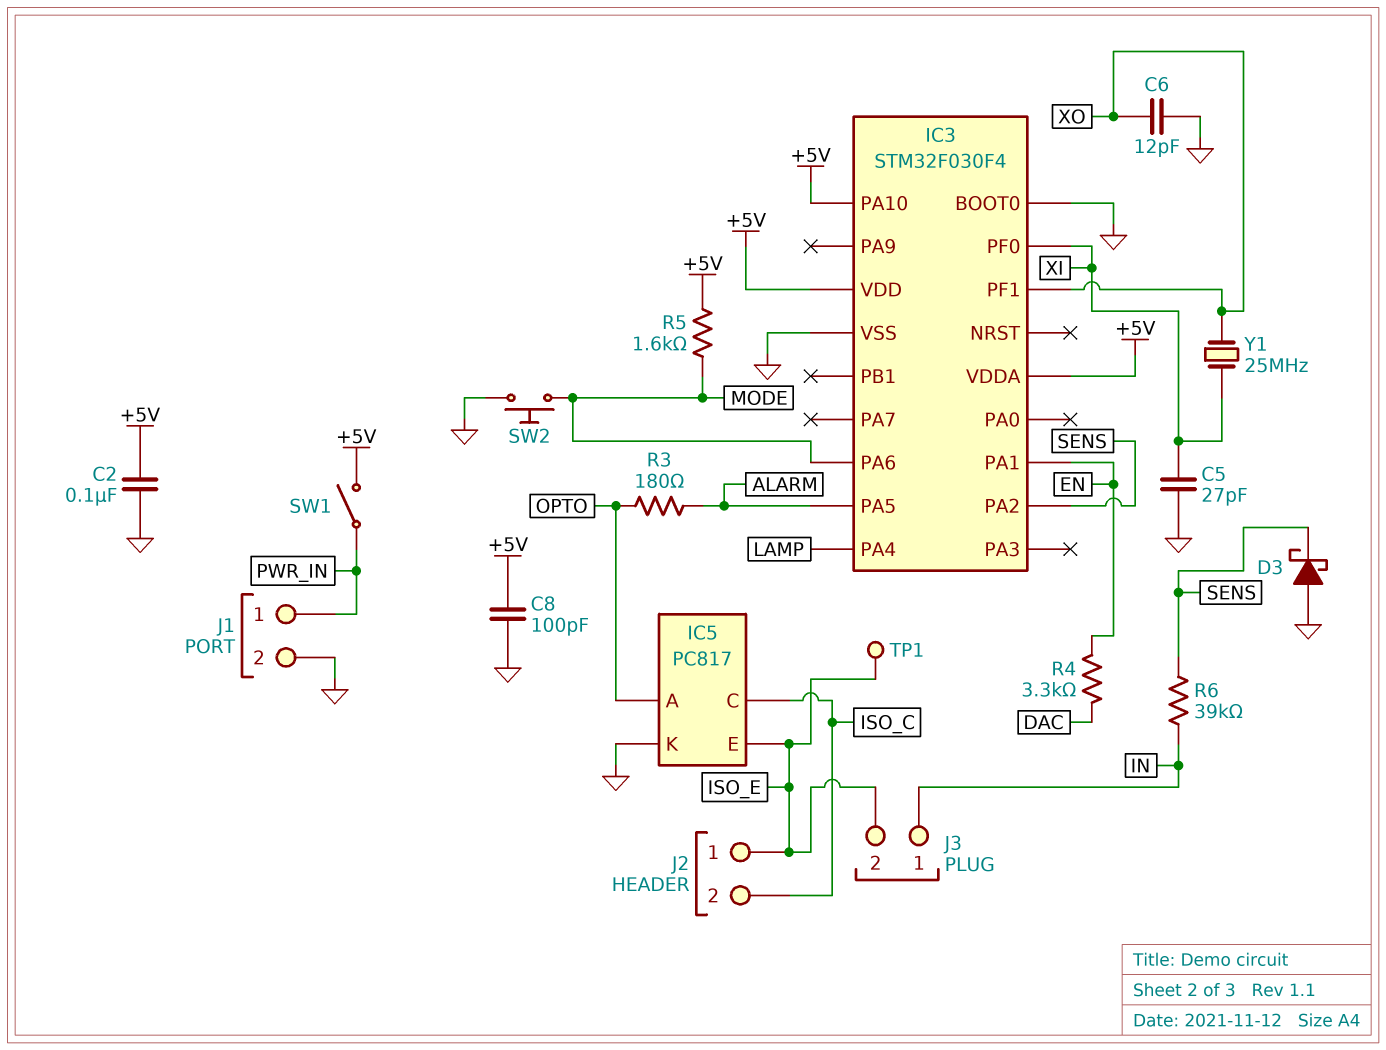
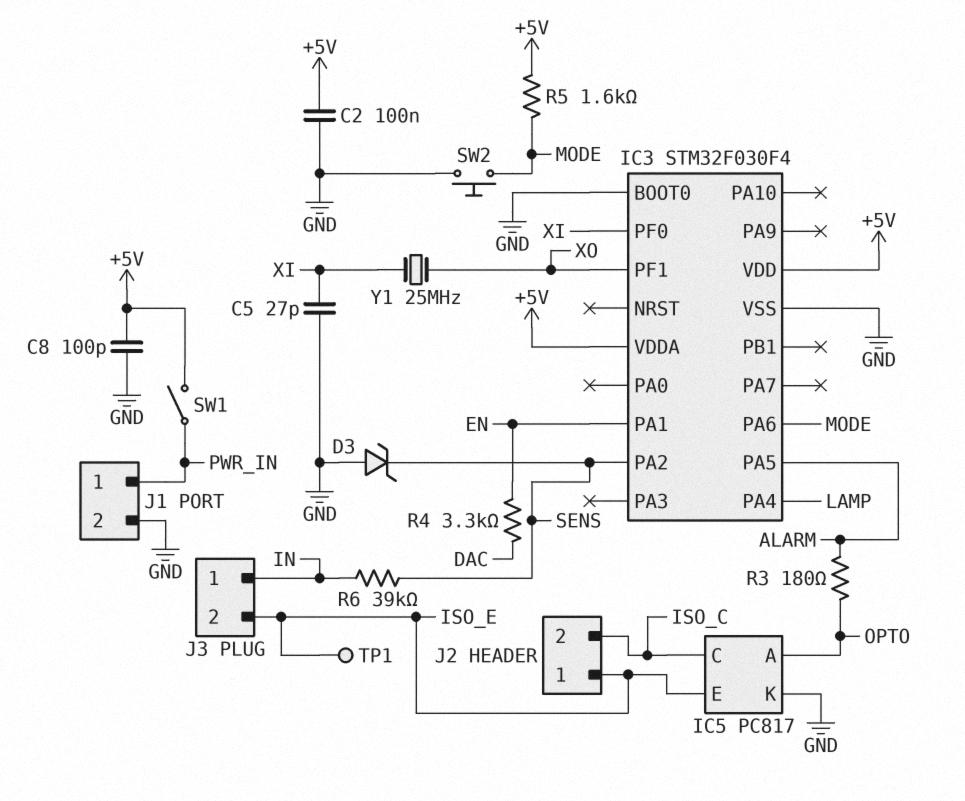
C6: 12pF (GND, XO) -> none
D3: schottky (A GND, K SENS) -> zener (A GND, K SENS)
IC3 pin PA10: +5V -> none

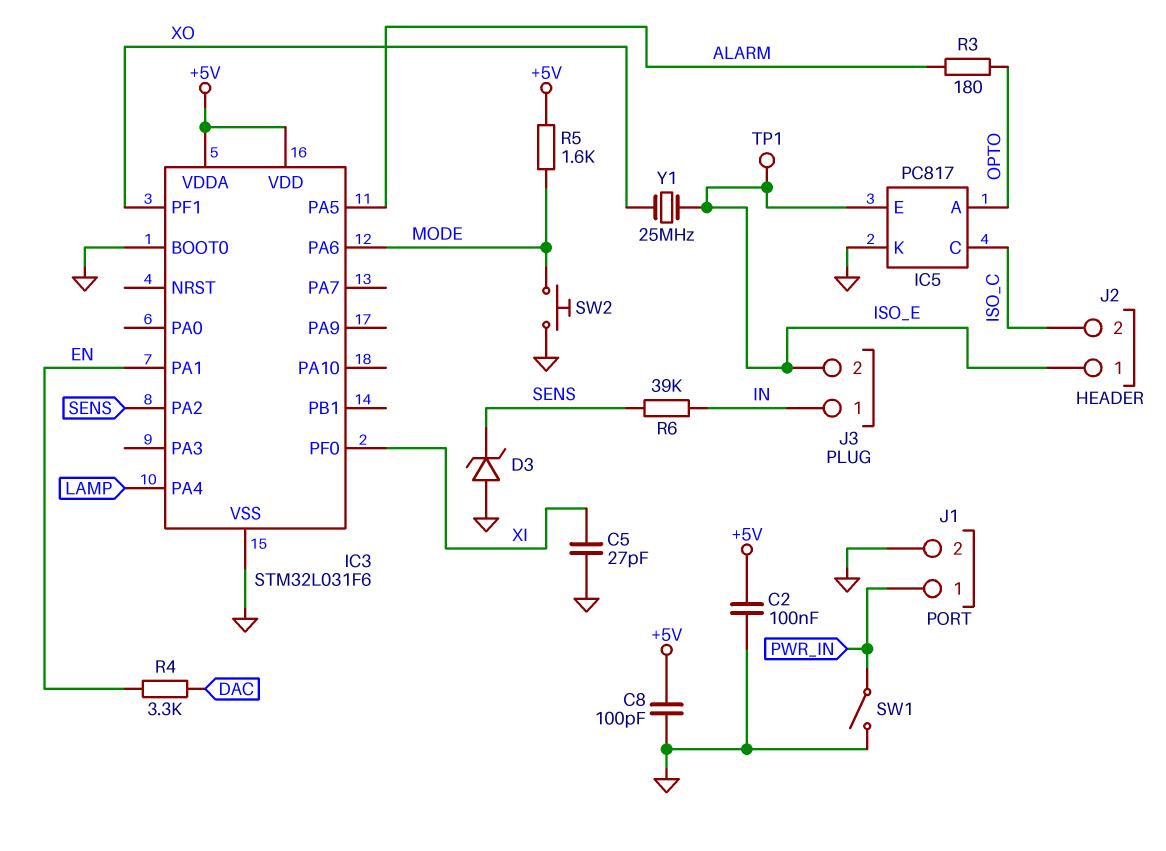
IC3: STM32F030F4 -> STM32L031F6
SW1: switch (+5V, PWR_IN) -> switch (GND, PWR_IN)
Y1: 25MHz (XI, XO) -> 25MHz (ISO_E, XO)

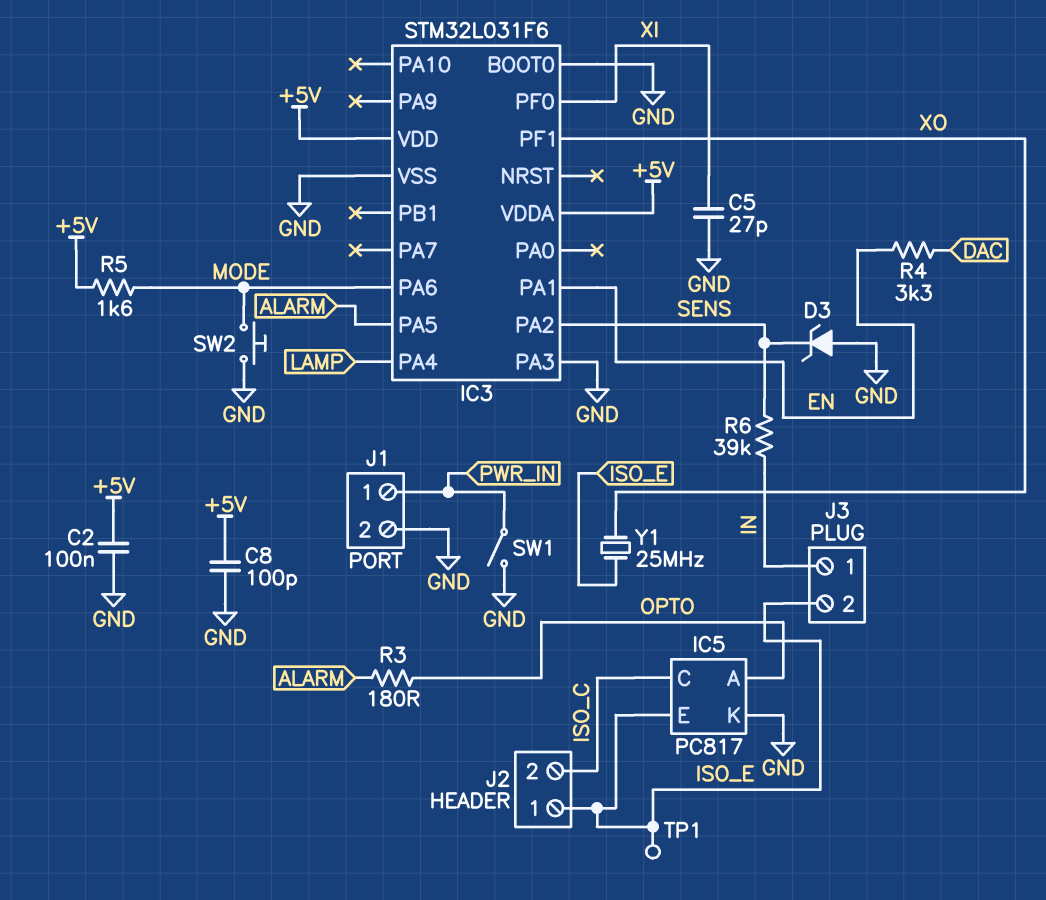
IC3 pin PA3: none -> GND

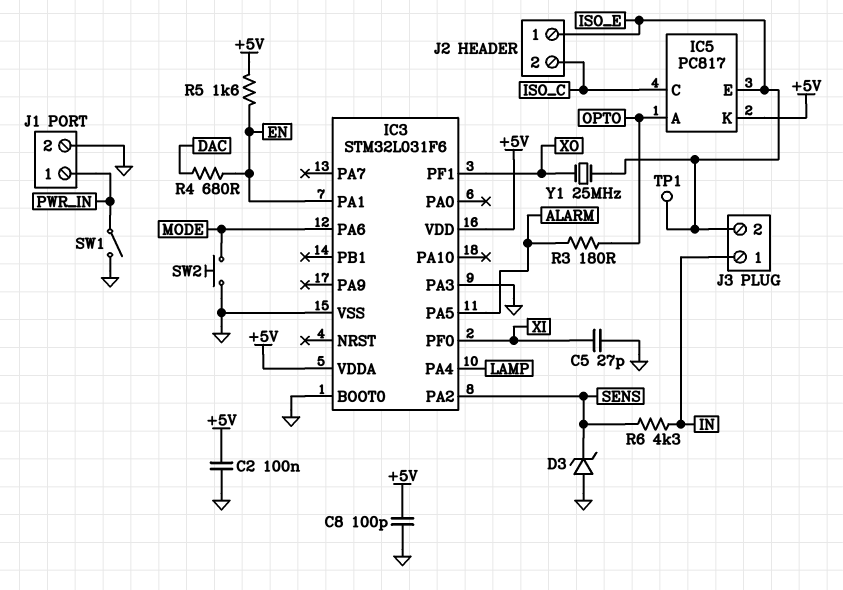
IC5 pin K: GND -> +5V
R4: 3.3k (DAC, EN) -> 680 (DAC, EN)
R5: 1.6k (+5V, MODE) -> 1.6k (+5V, EN)
R6: 39k (IN, SENS) -> 4.3k (IN, SENS)

